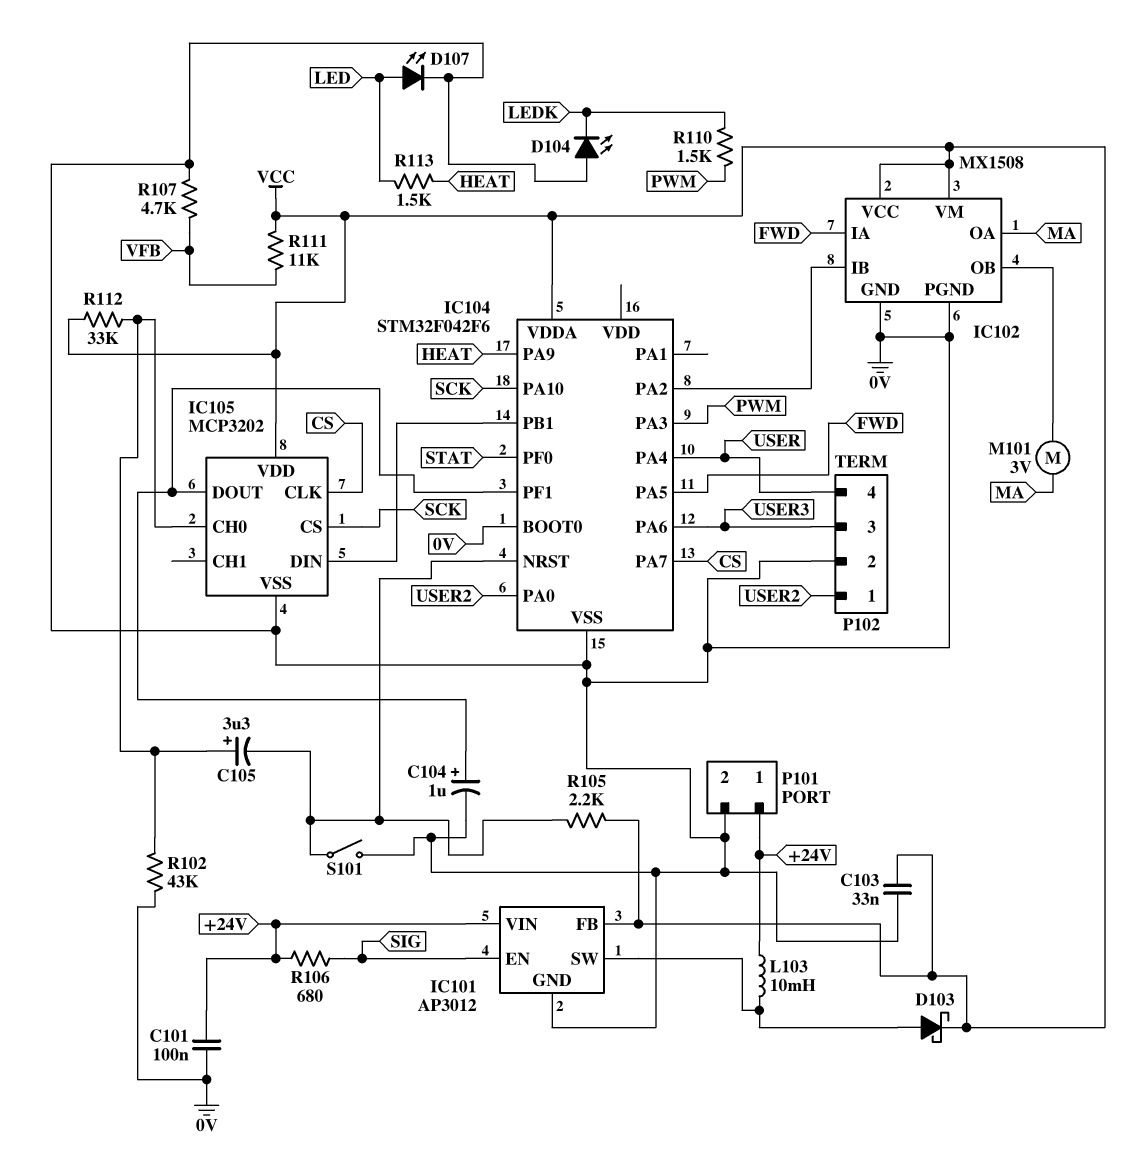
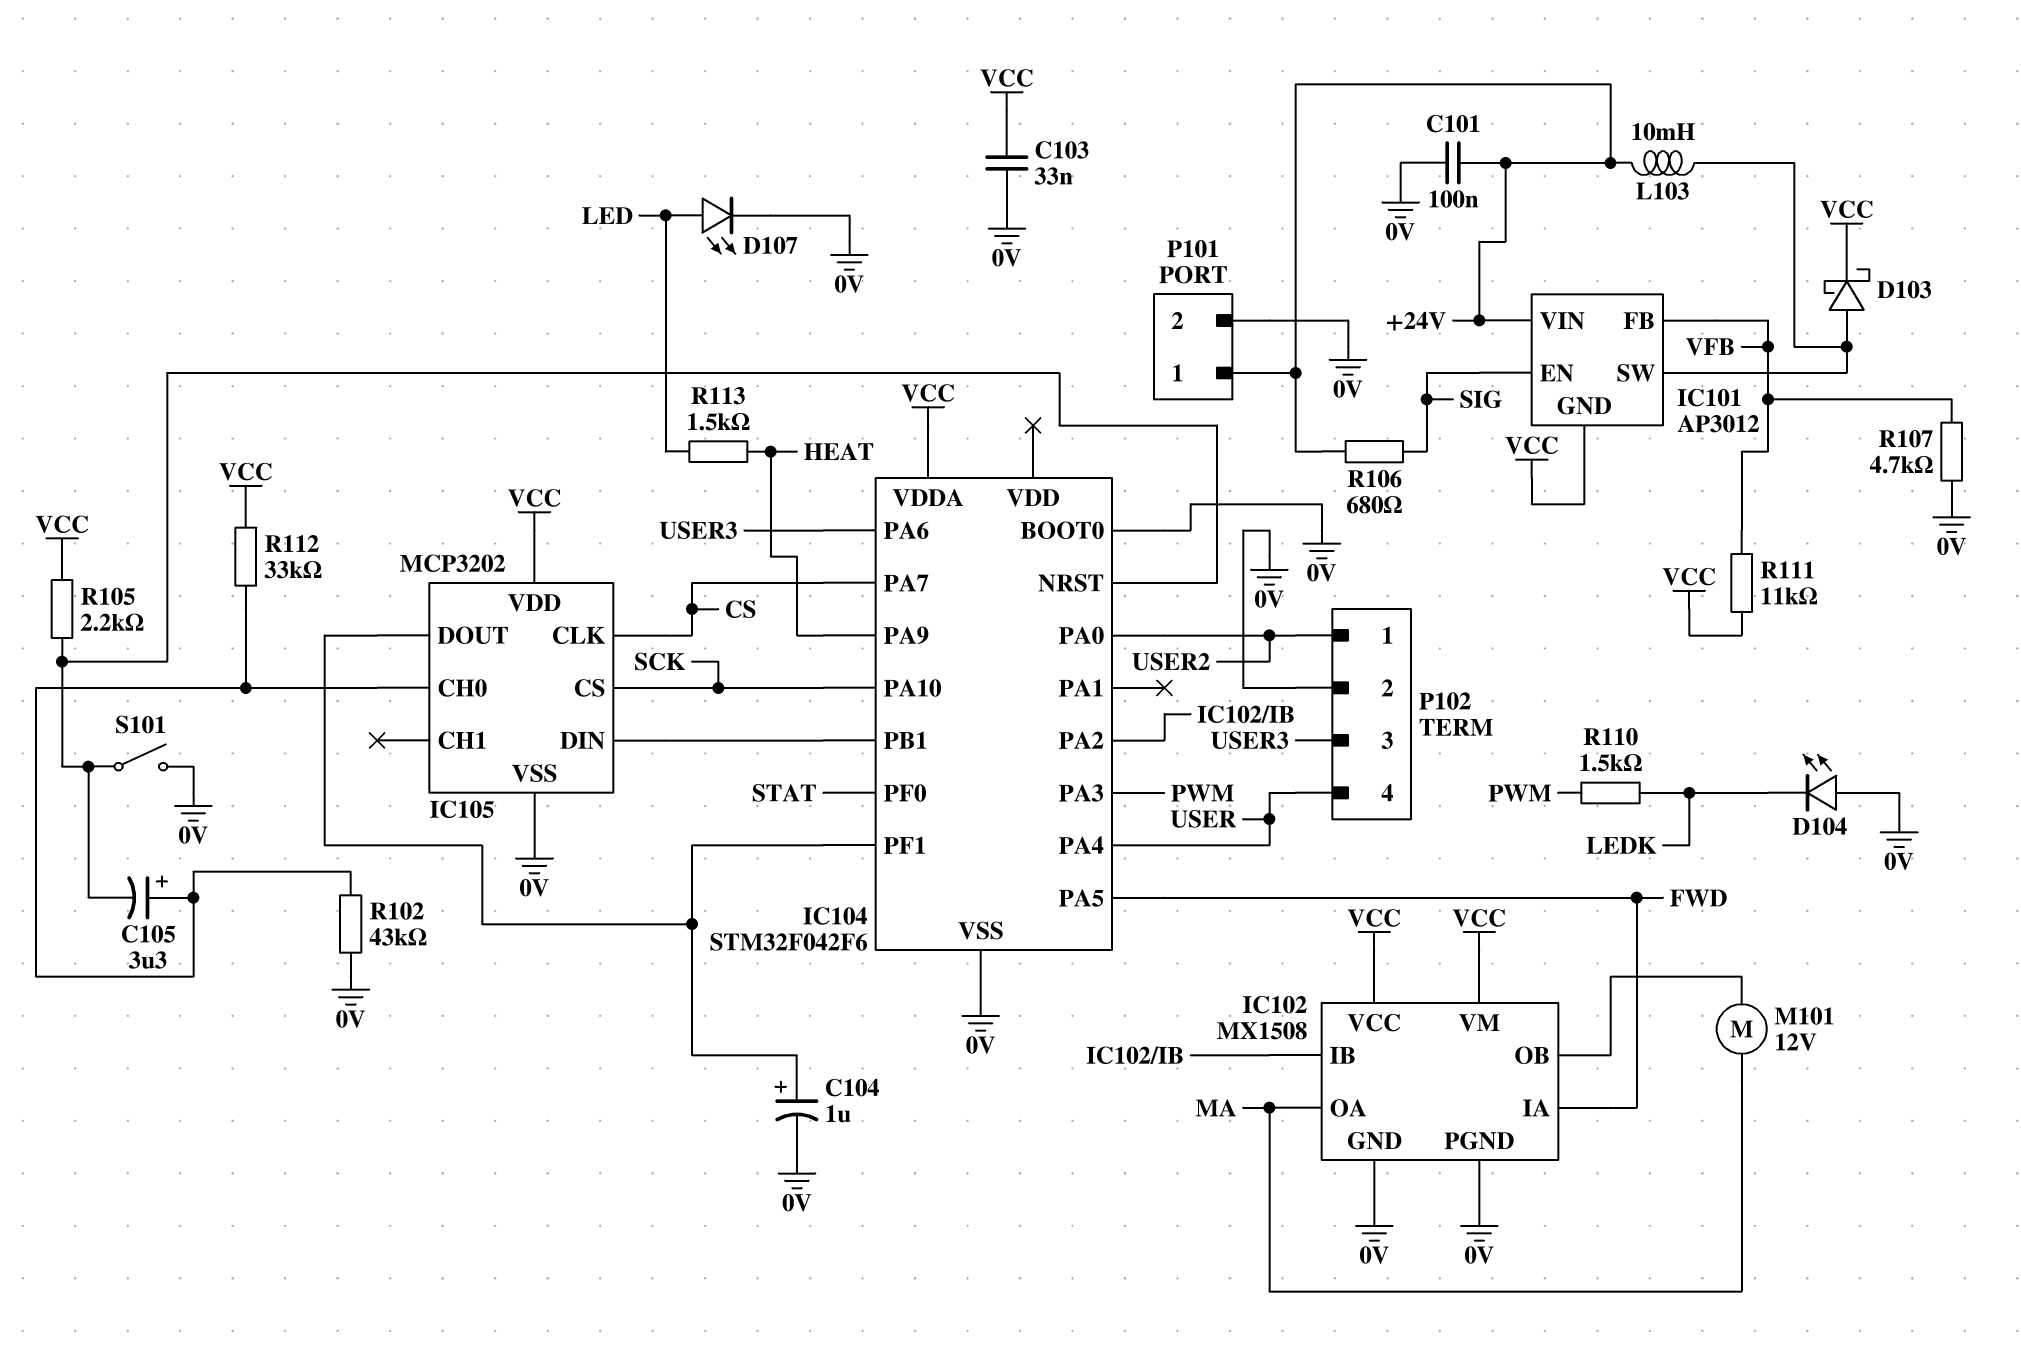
IC101 pin FB: VCC -> VFB
IC101 pin GND: 0V -> VCC
M101: motor 3V (IC102/OB, MA) -> motor 12V (IC102/OB, MA)

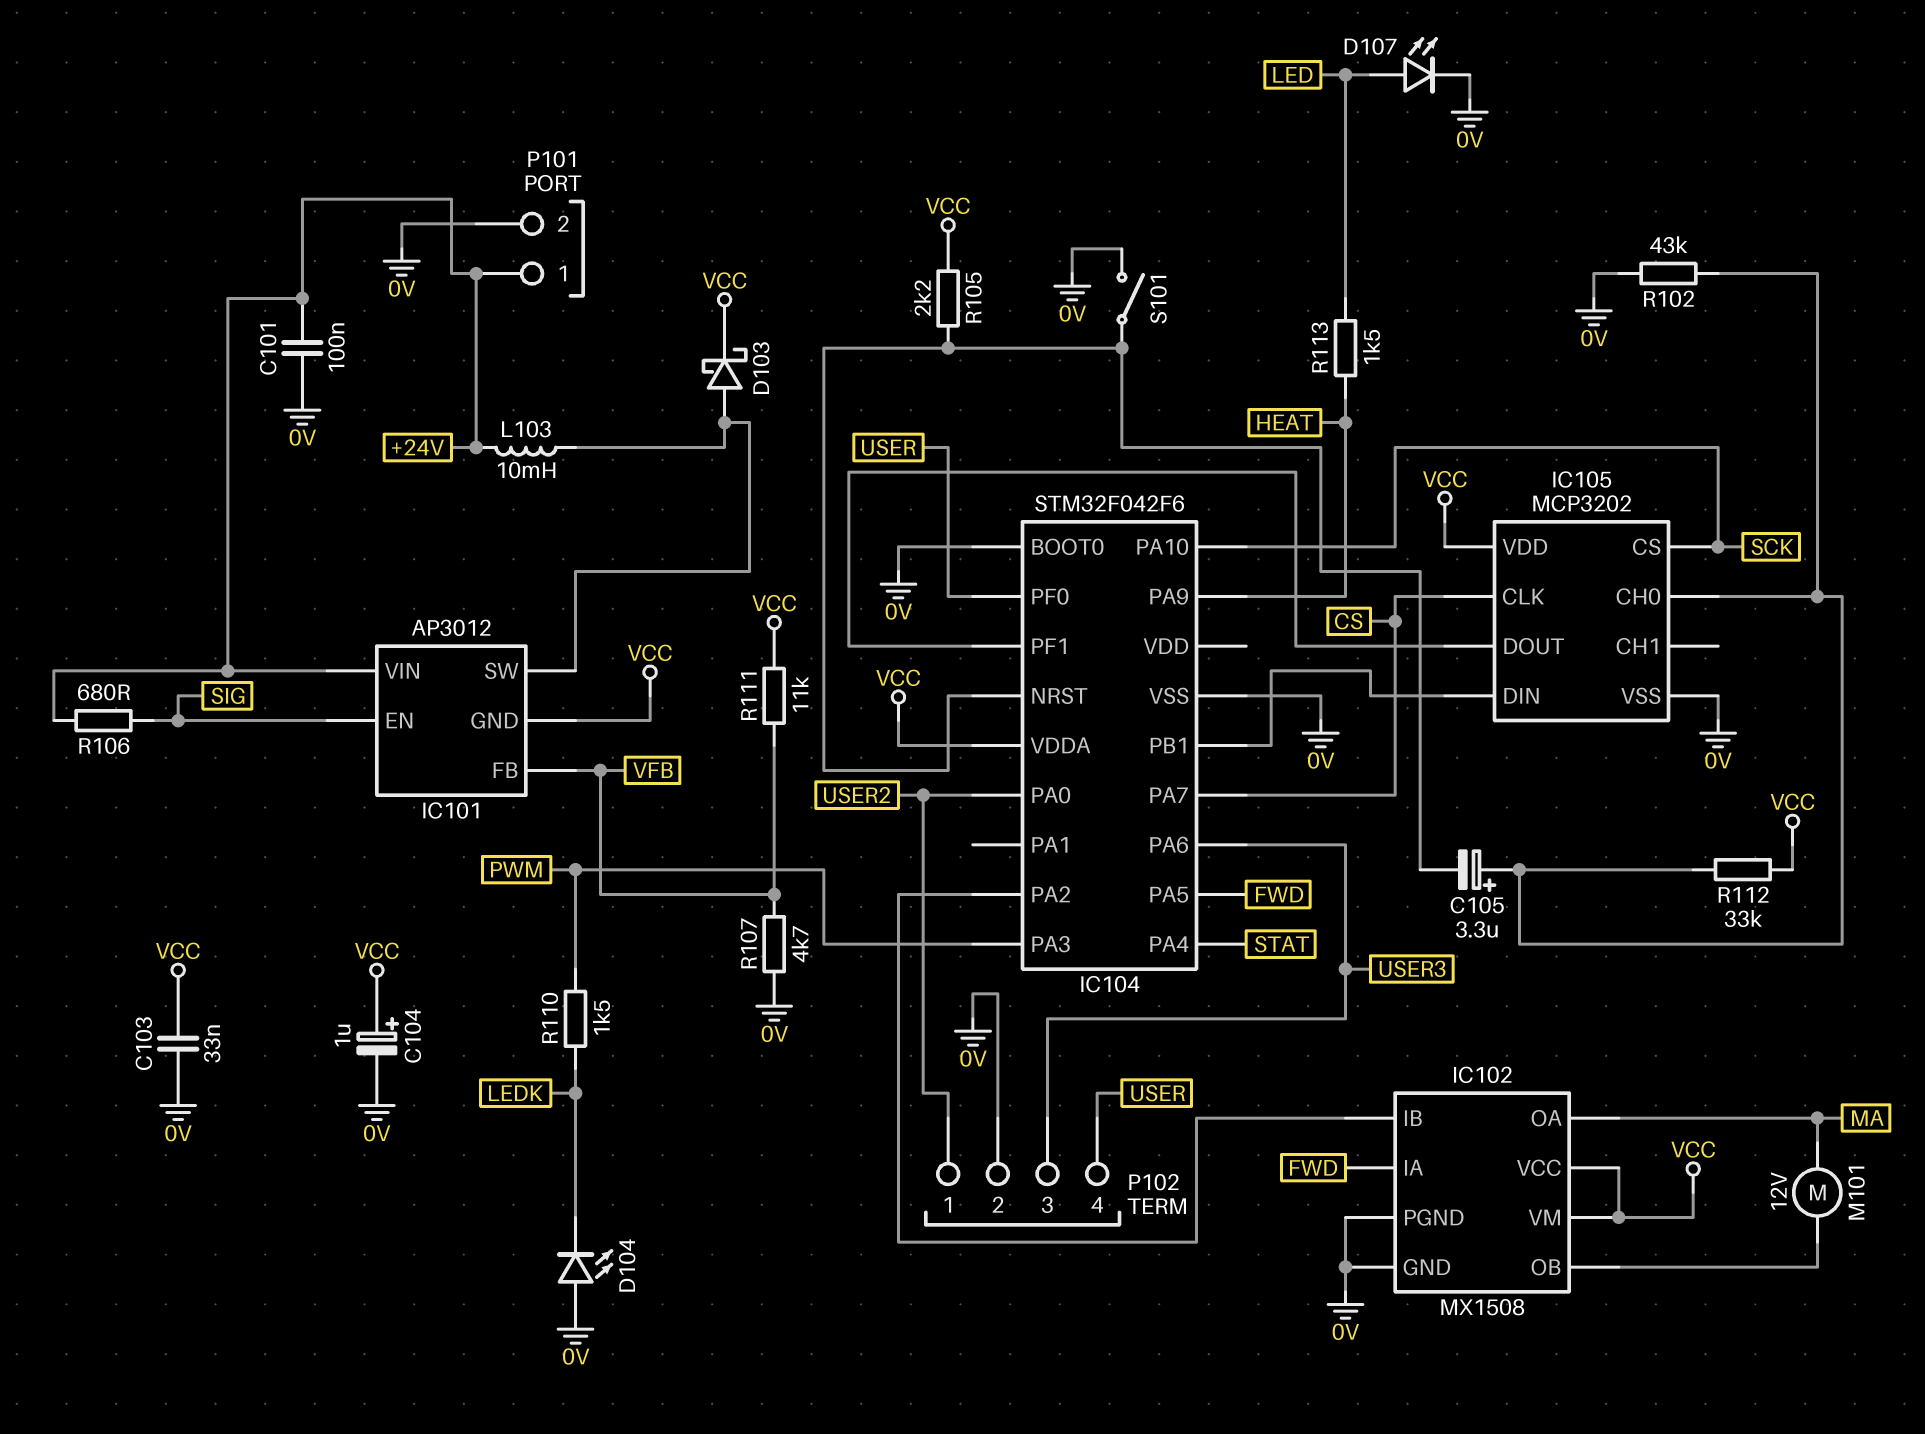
C104: 1uF (plus IC104/PF1, minus 0V) -> 1uF (plus VCC, minus 0V)
IC104 pin PA4: USER -> STAT
IC104 pin PF0: STAT -> USER

